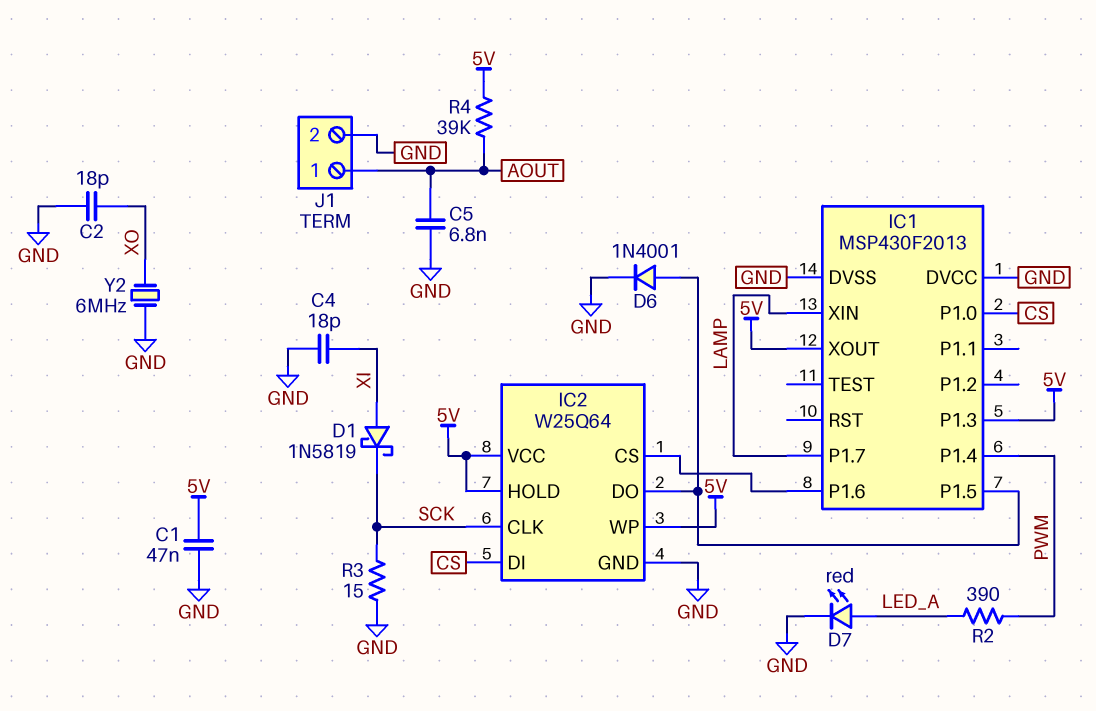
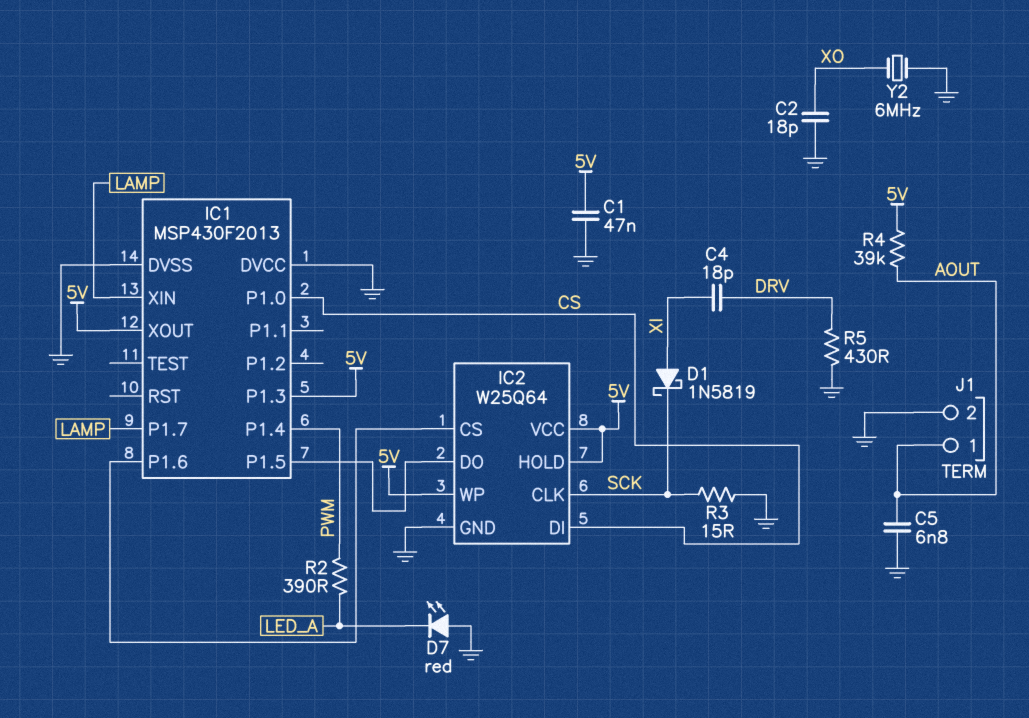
C4: 18pF (GND, XI) -> 18pF (DRV, XI)
D6: diode 1N4001 (A IC1/P1.5, K GND) -> none
D7: LED red (A LED_A, K GND) -> LED red (A GND, K LED_A)
R5: none -> 430 (DRV, GND)

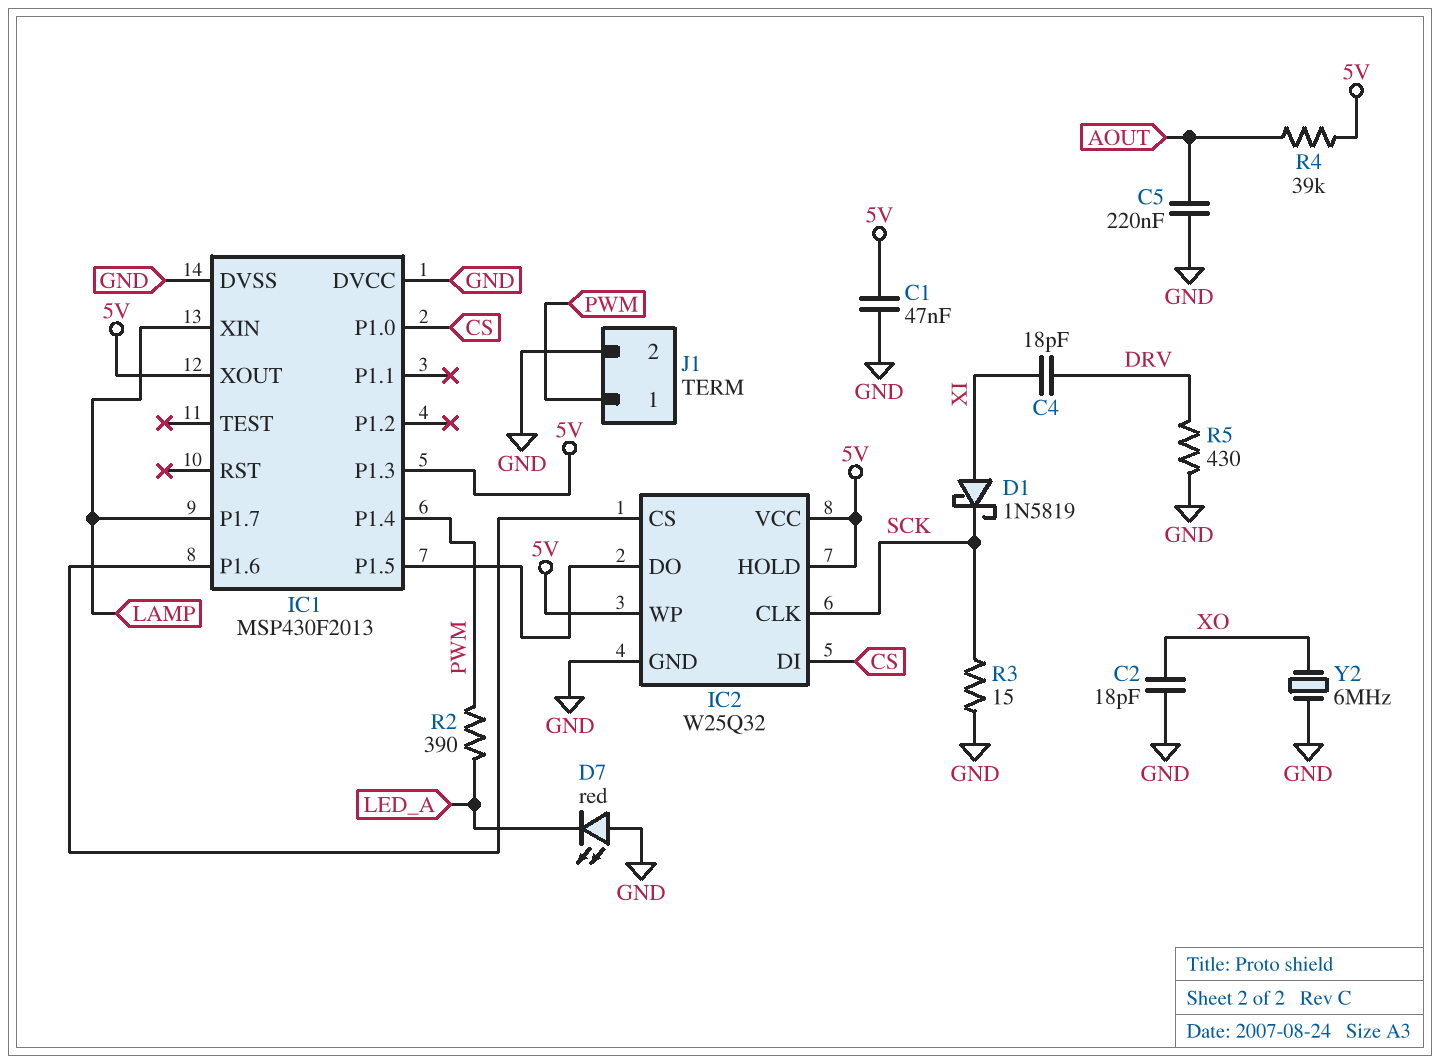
C5: 6.8nF (AOUT, GND) -> 220nF (AOUT, GND)
IC2: W25Q64 -> W25Q32
J1 pin 1: AOUT -> PWM

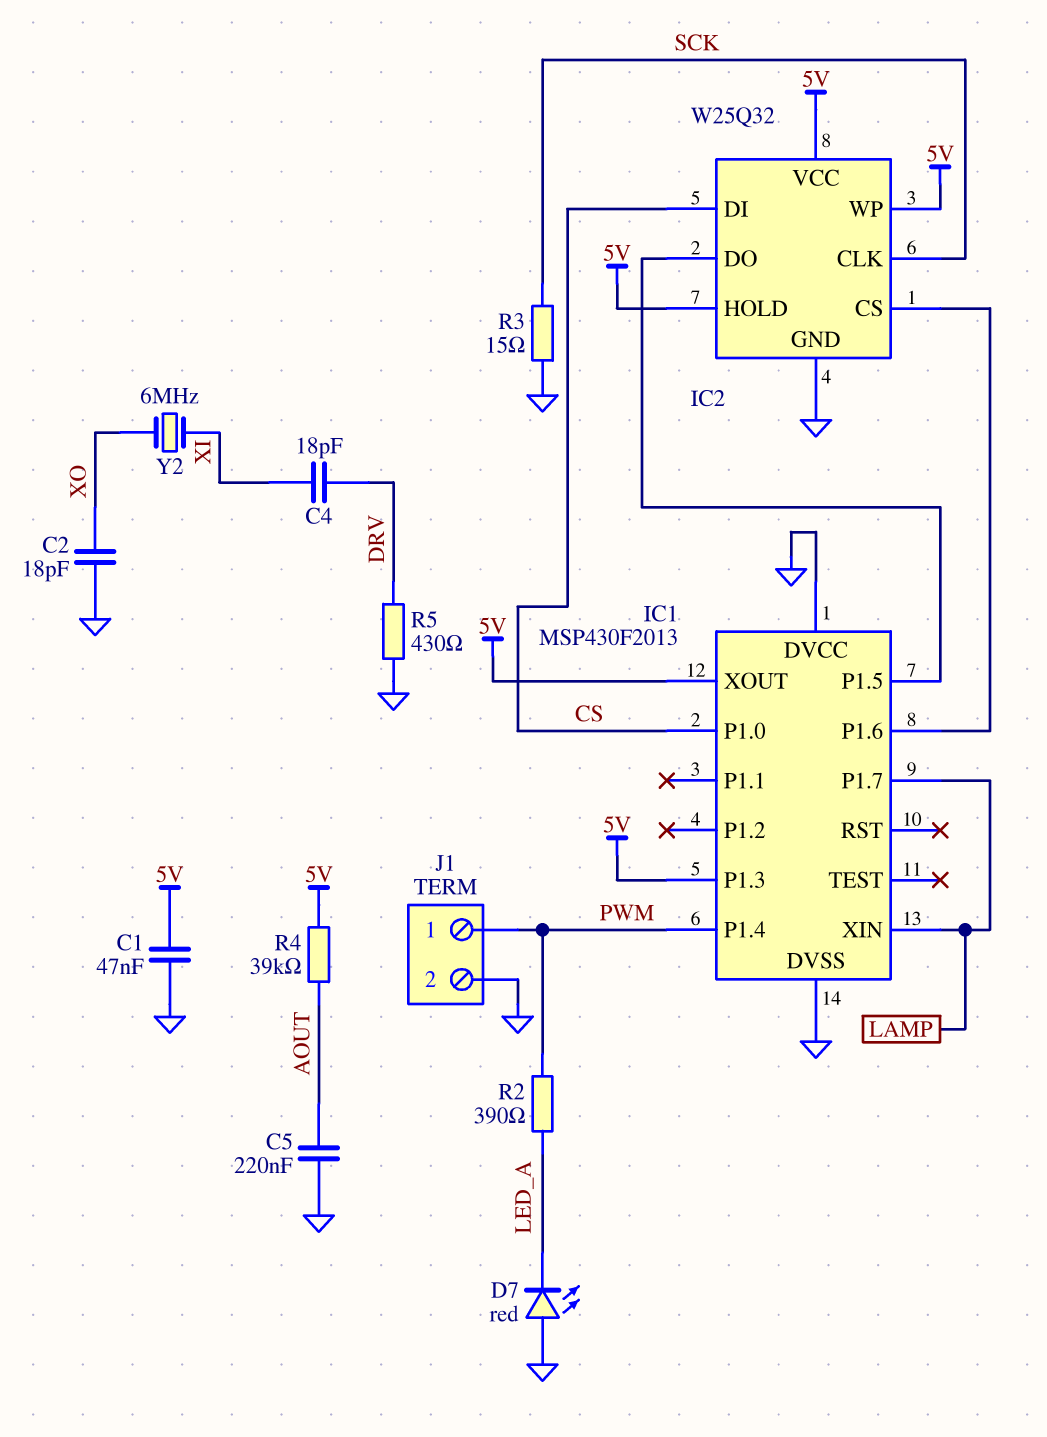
D1: schottky 1N5819 (A XI, K SCK) -> none
Y2: 6MHz (GND, XO) -> 6MHz (XI, XO)

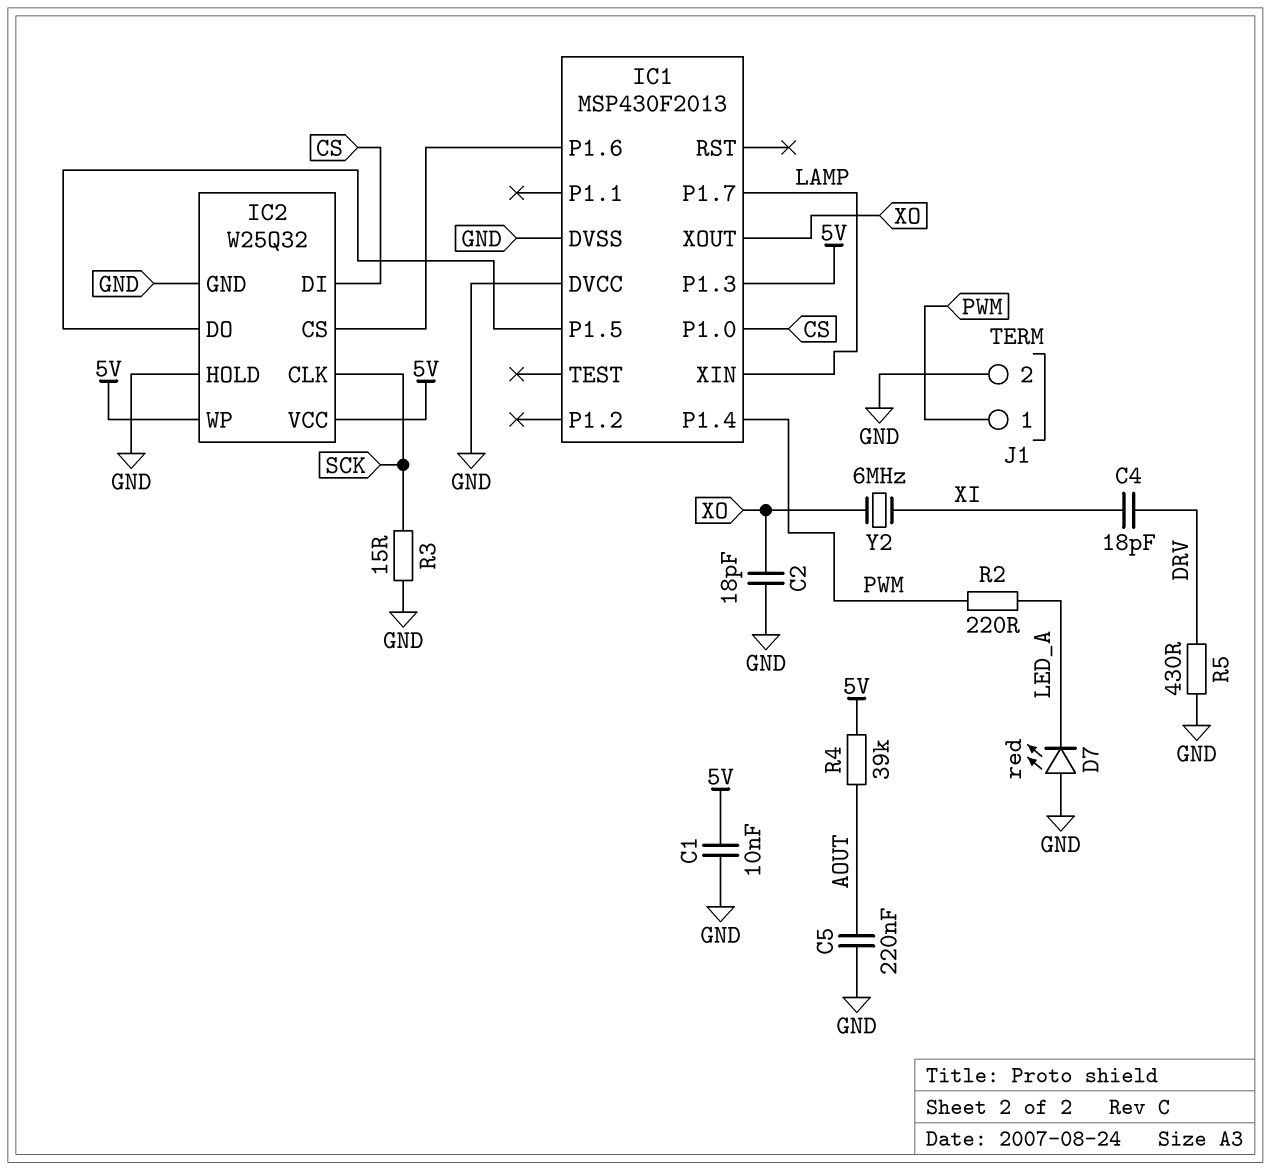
C1: 47nF (5V, GND) -> 10nF (5V, GND)
IC1 pin XOUT: 5V -> XO
IC2 pin HOLD: 5V -> GND
R2: 390 (LED_A, PWM) -> 220 (LED_A, PWM)

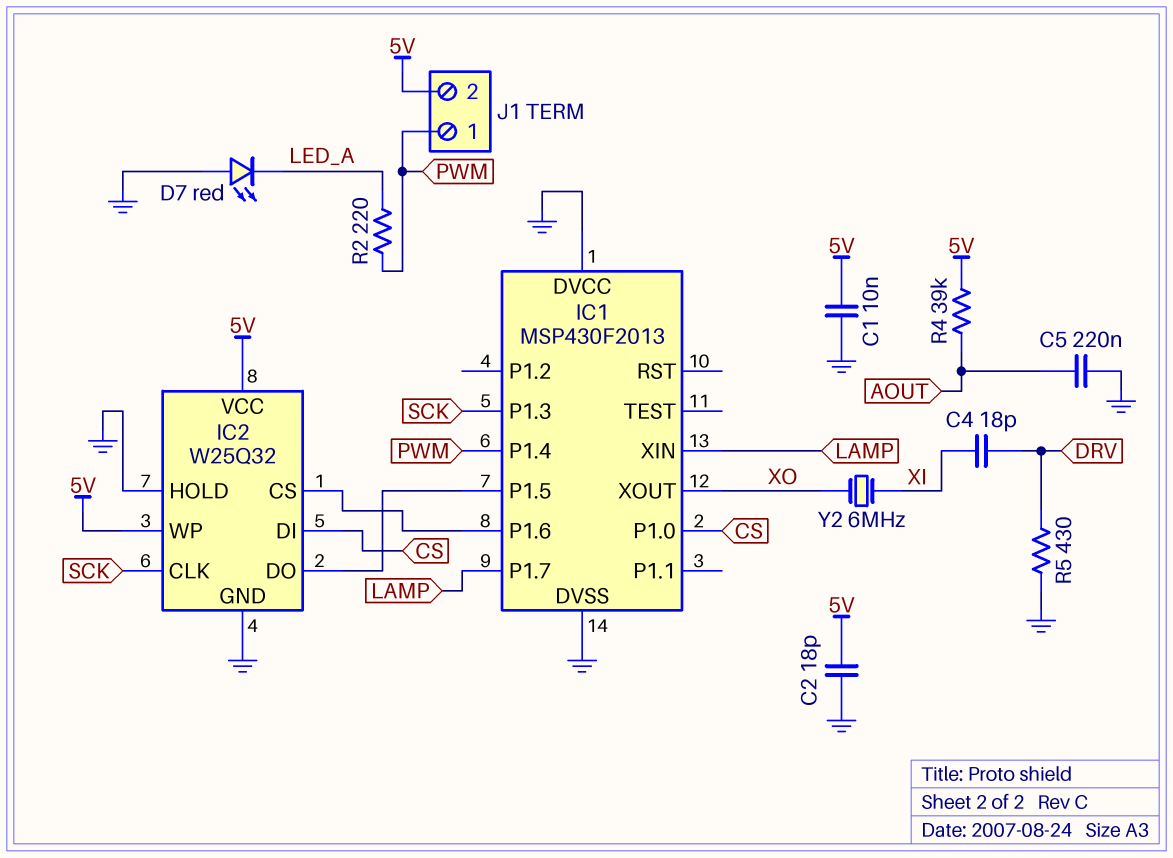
C2: 18pF (GND, XO) -> 18pF (5V, GND)
IC1 pin P1.3: 5V -> SCK
J1 pin 2: GND -> 5V
R3: 15 (GND, SCK) -> none

